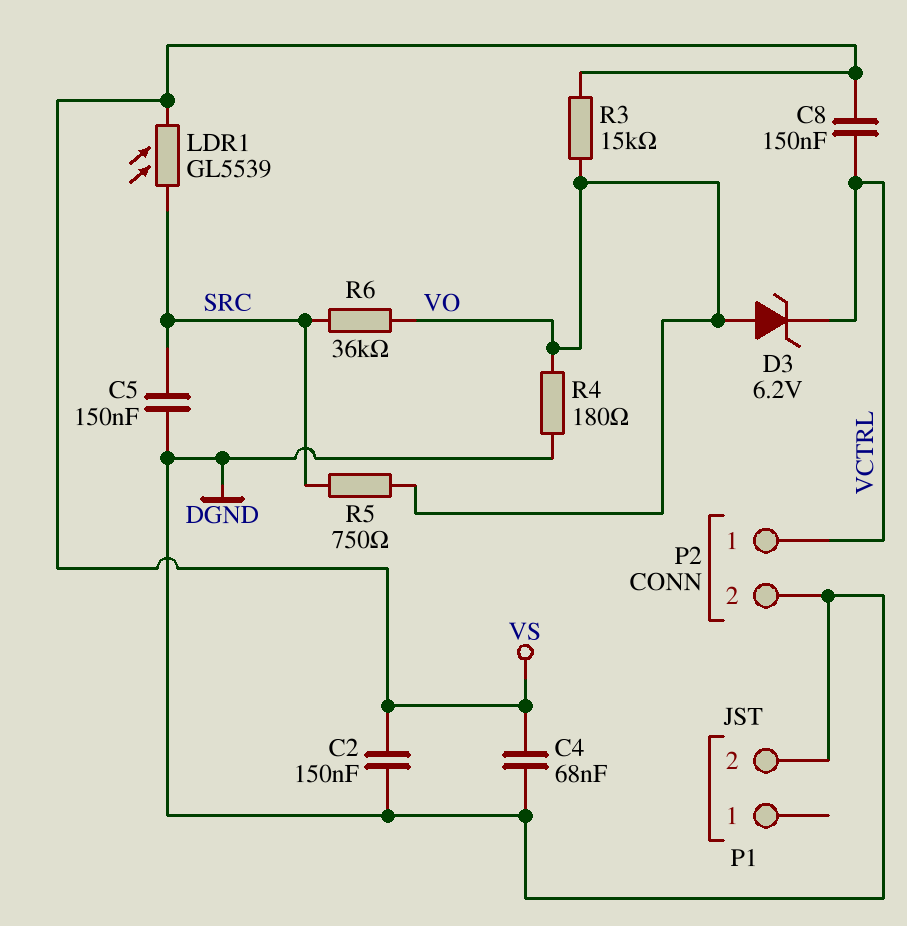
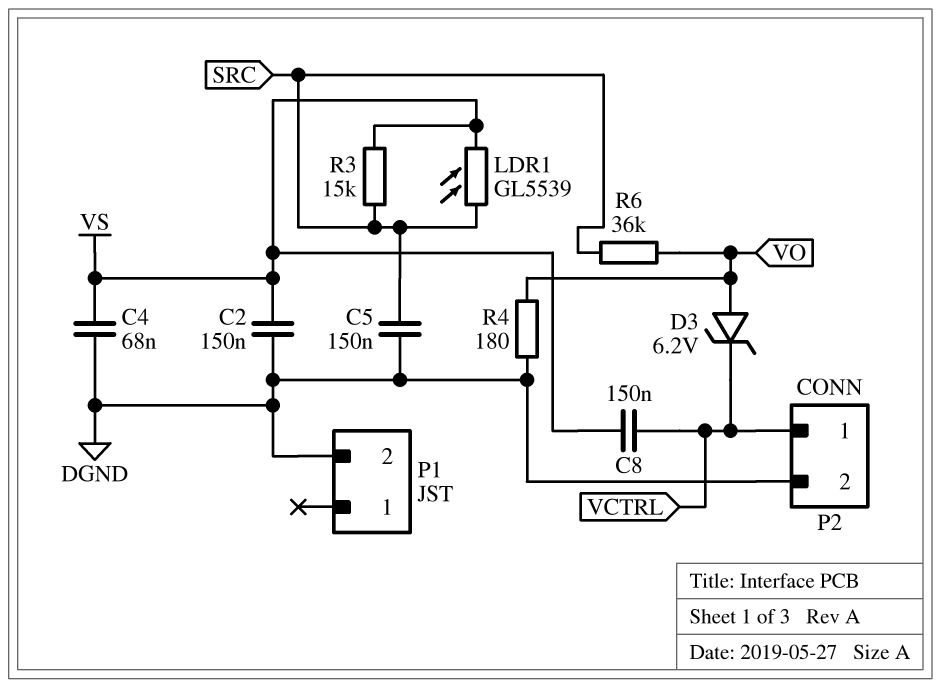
R3: 15k (VO, VS) -> 15k (SRC, VS)
R5: 750 (SRC, VO) -> none

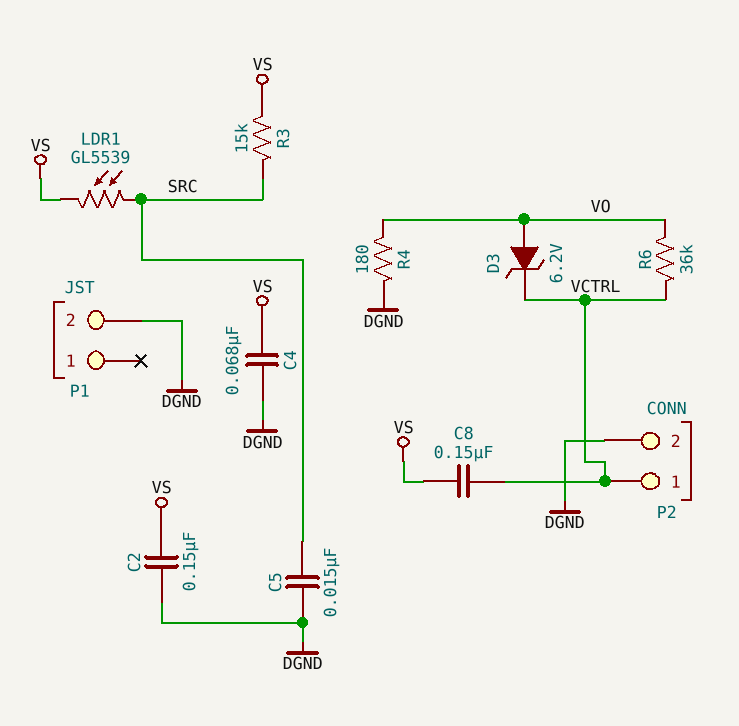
C5: 150nF (DGND, SRC) -> 15nF (DGND, SRC)
R6: 36k (SRC, VO) -> 36k (VCTRL, VO)

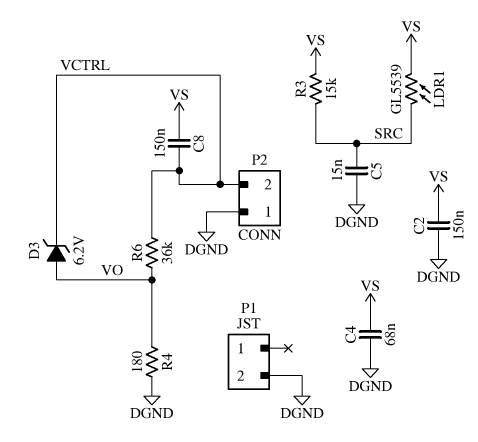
P2 pin 1: VCTRL -> DGND
P2 pin 2: DGND -> VCTRL

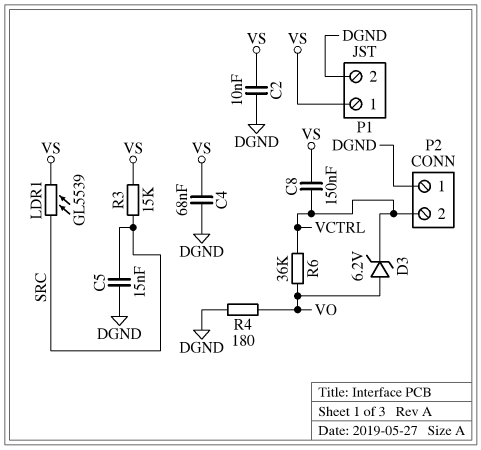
C2: 150nF (DGND, VS) -> 10nF (DGND, VS)
P1 pin 1: none -> VS

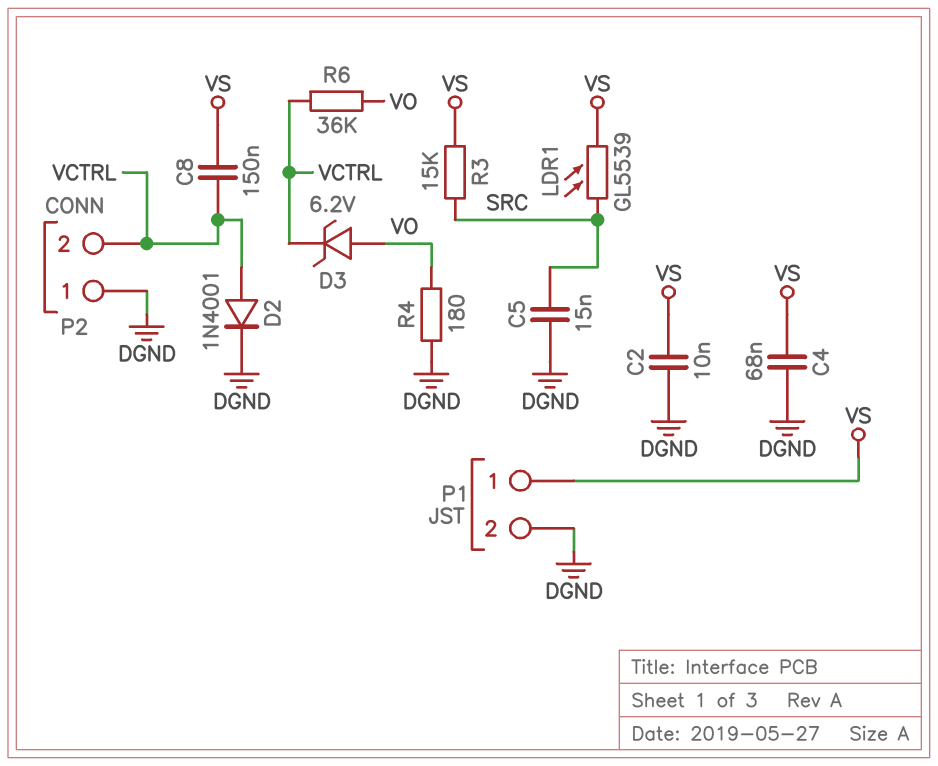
D2: none -> diode 1N4001 (A VCTRL, K DGND)

